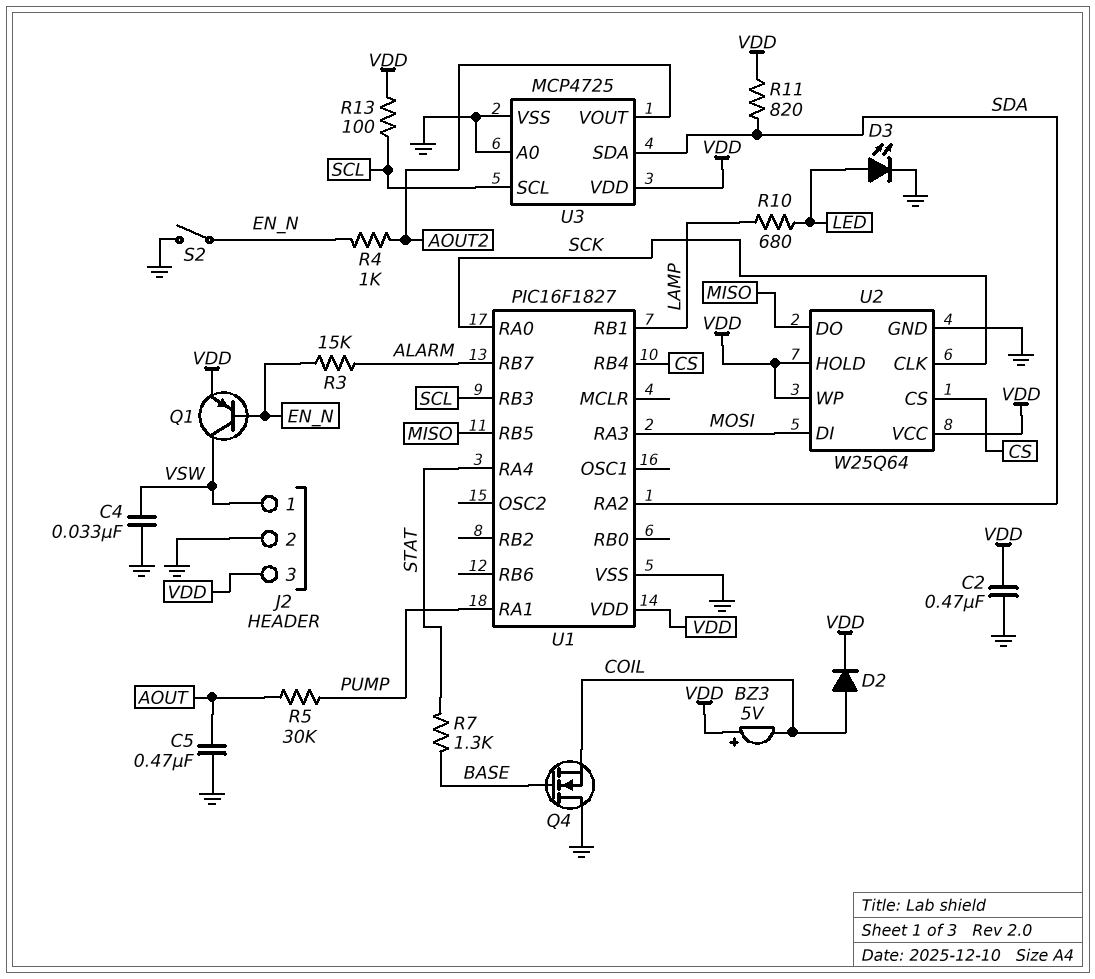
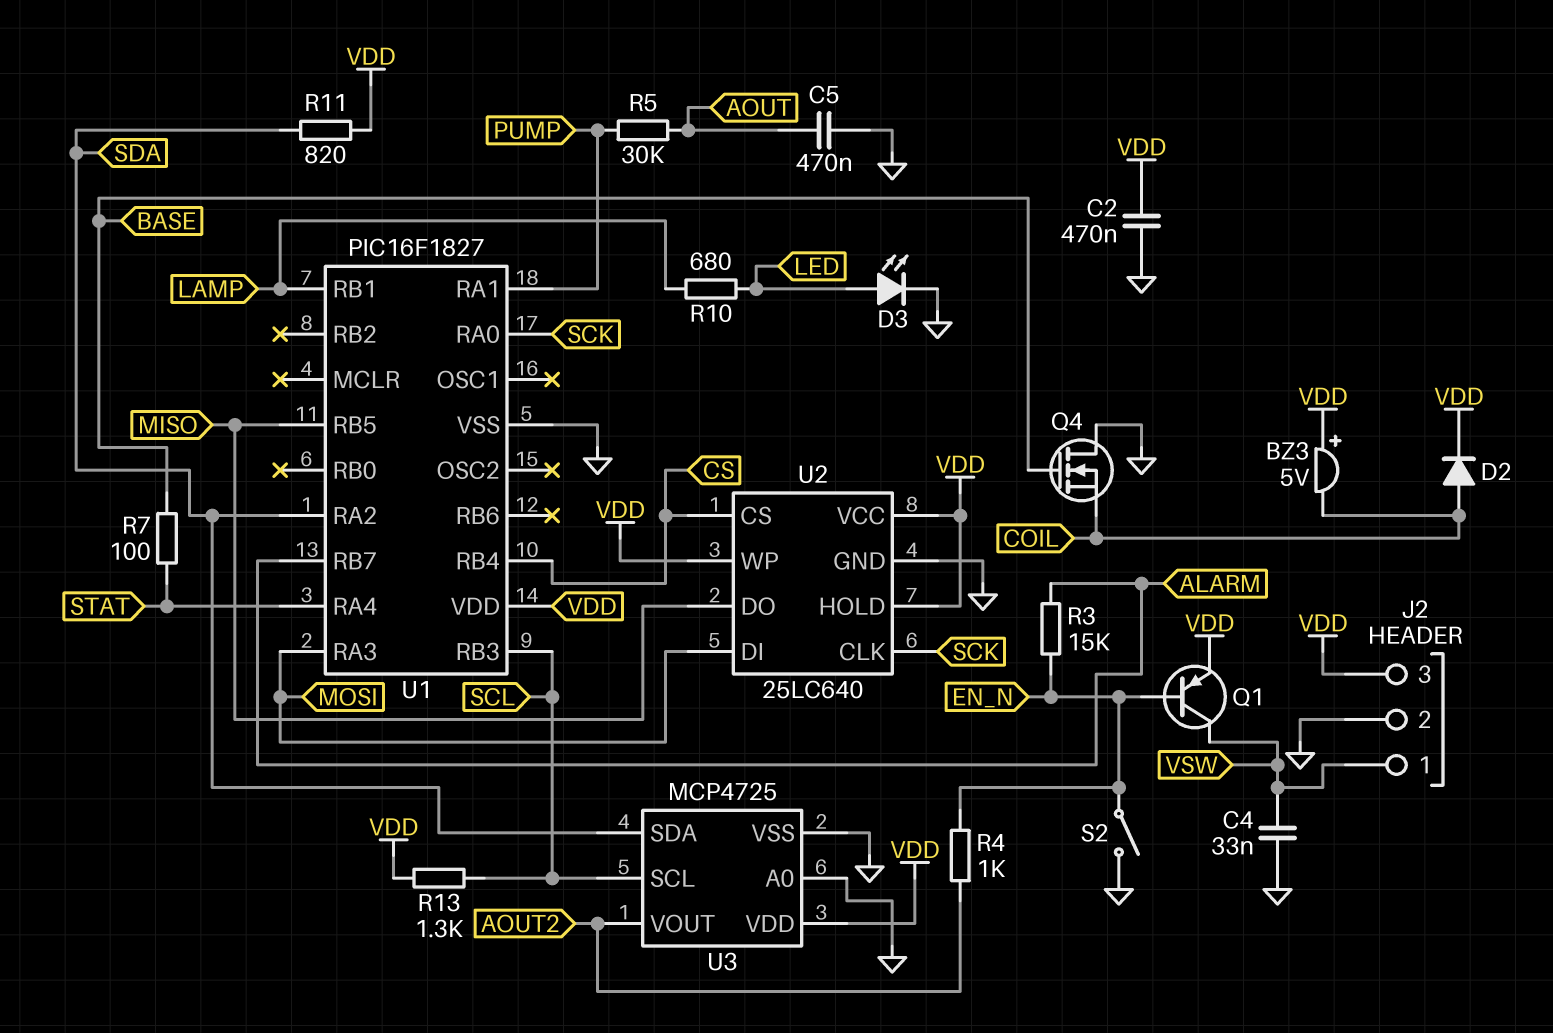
R7: 1.3k (BASE, STAT) -> 100 (BASE, STAT)
R13: 100 (SCL, VDD) -> 1.3k (SCL, VDD)
U2: W25Q64 -> 25LC640

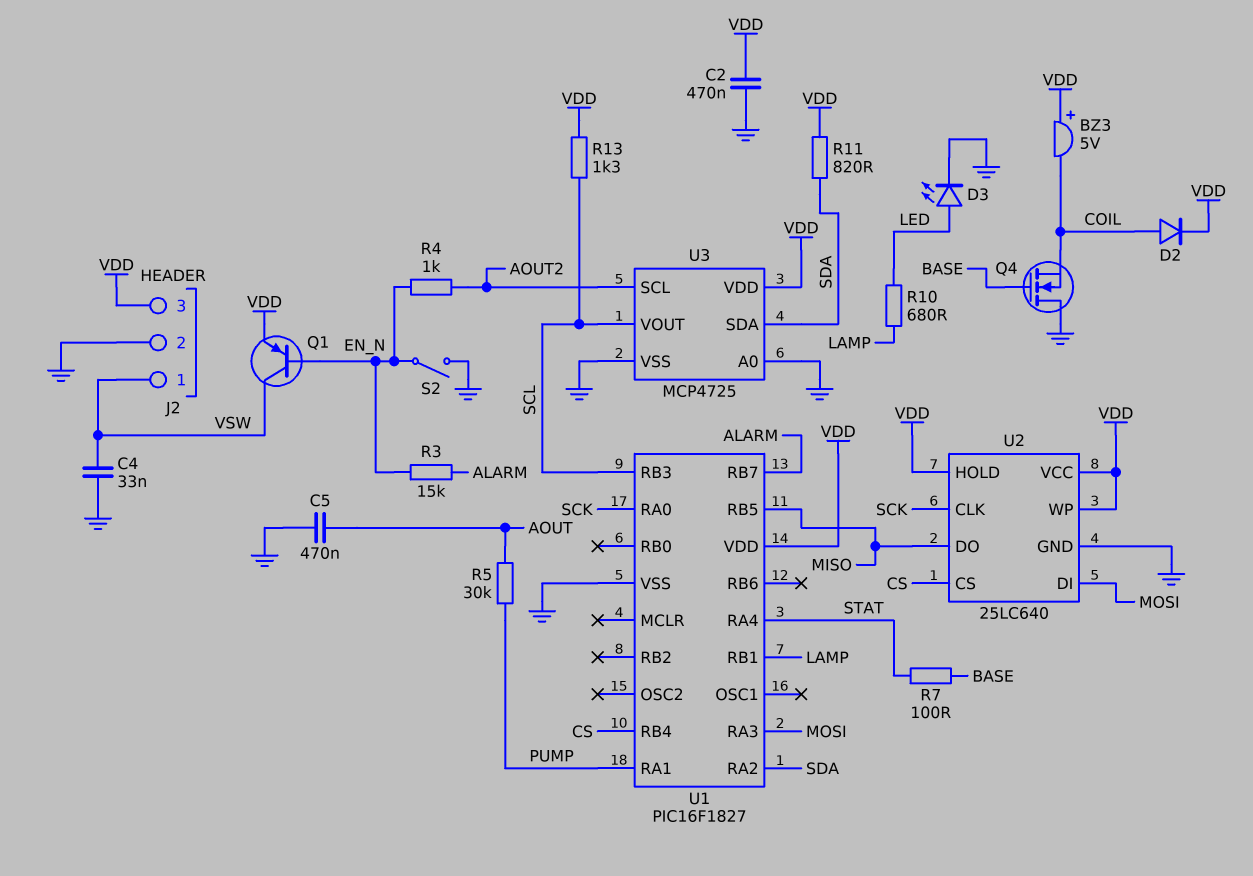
U3 pin SCL: SCL -> AOUT2
U3 pin VOUT: AOUT2 -> SCL

